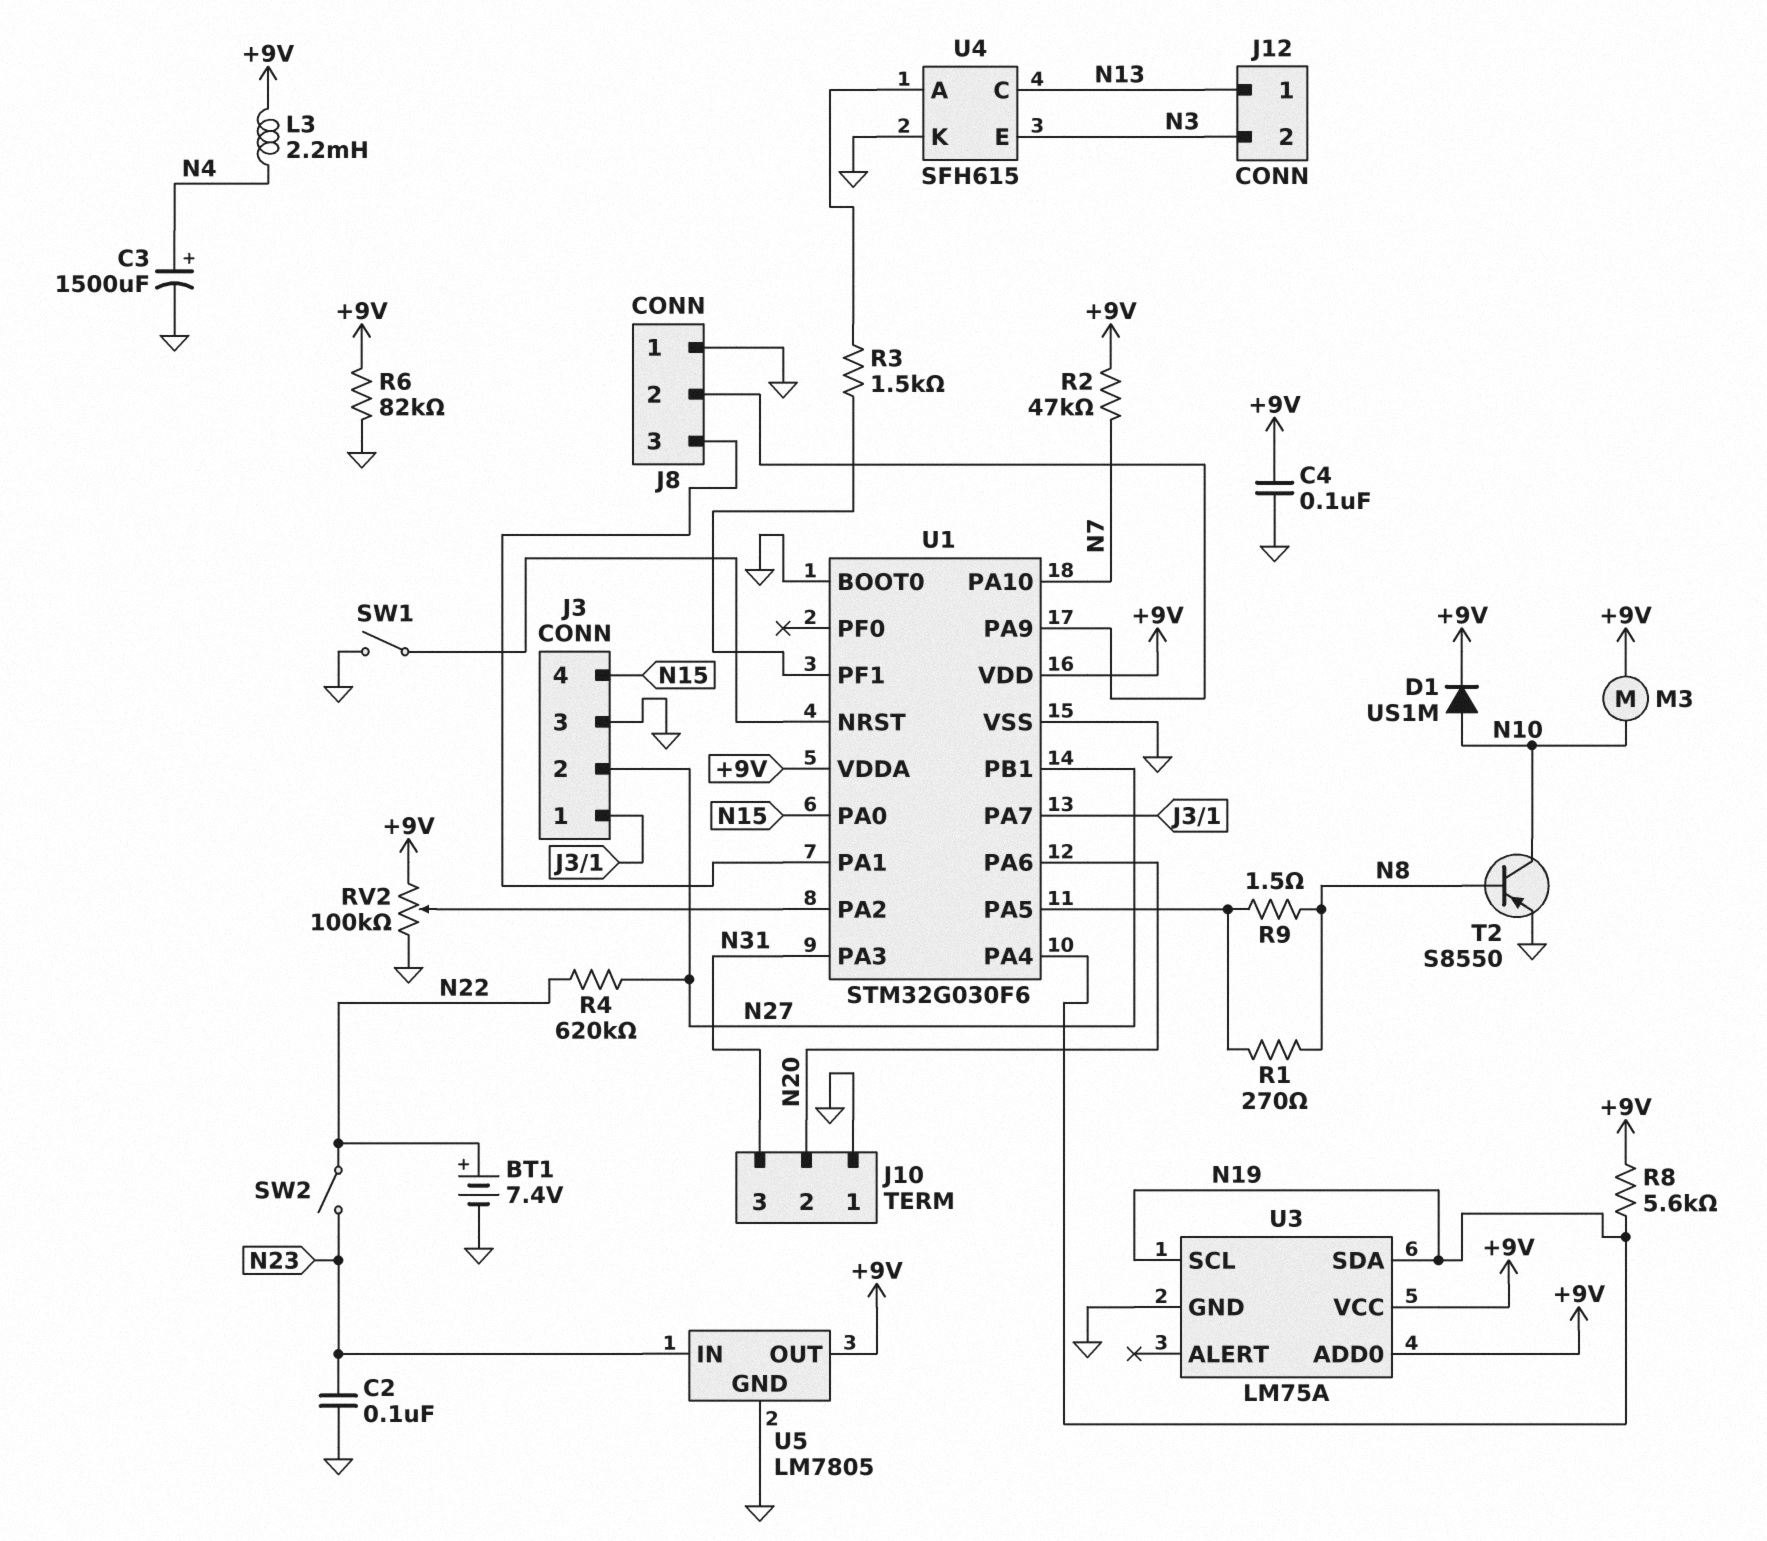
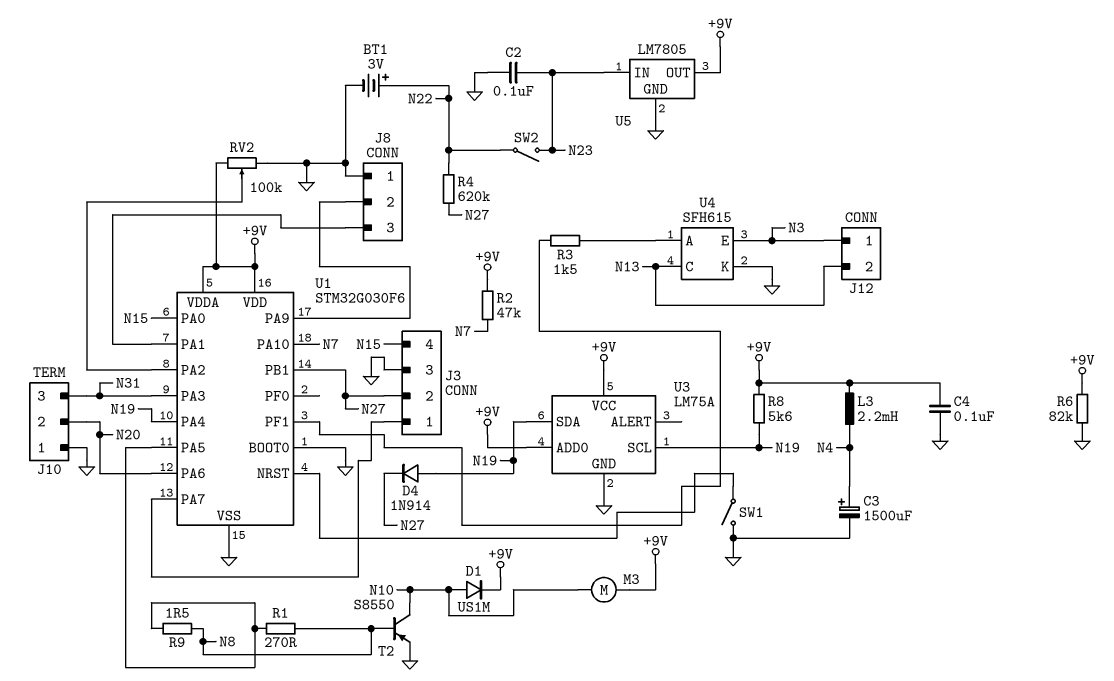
BT1: 7.4V (plus N22, minus GND) -> 3V (plus N22, minus GND)
D4: none -> diode 1N914 (A N19, K N27)
J12 pin 1: N13 -> N3
J12 pin 2: N3 -> N13

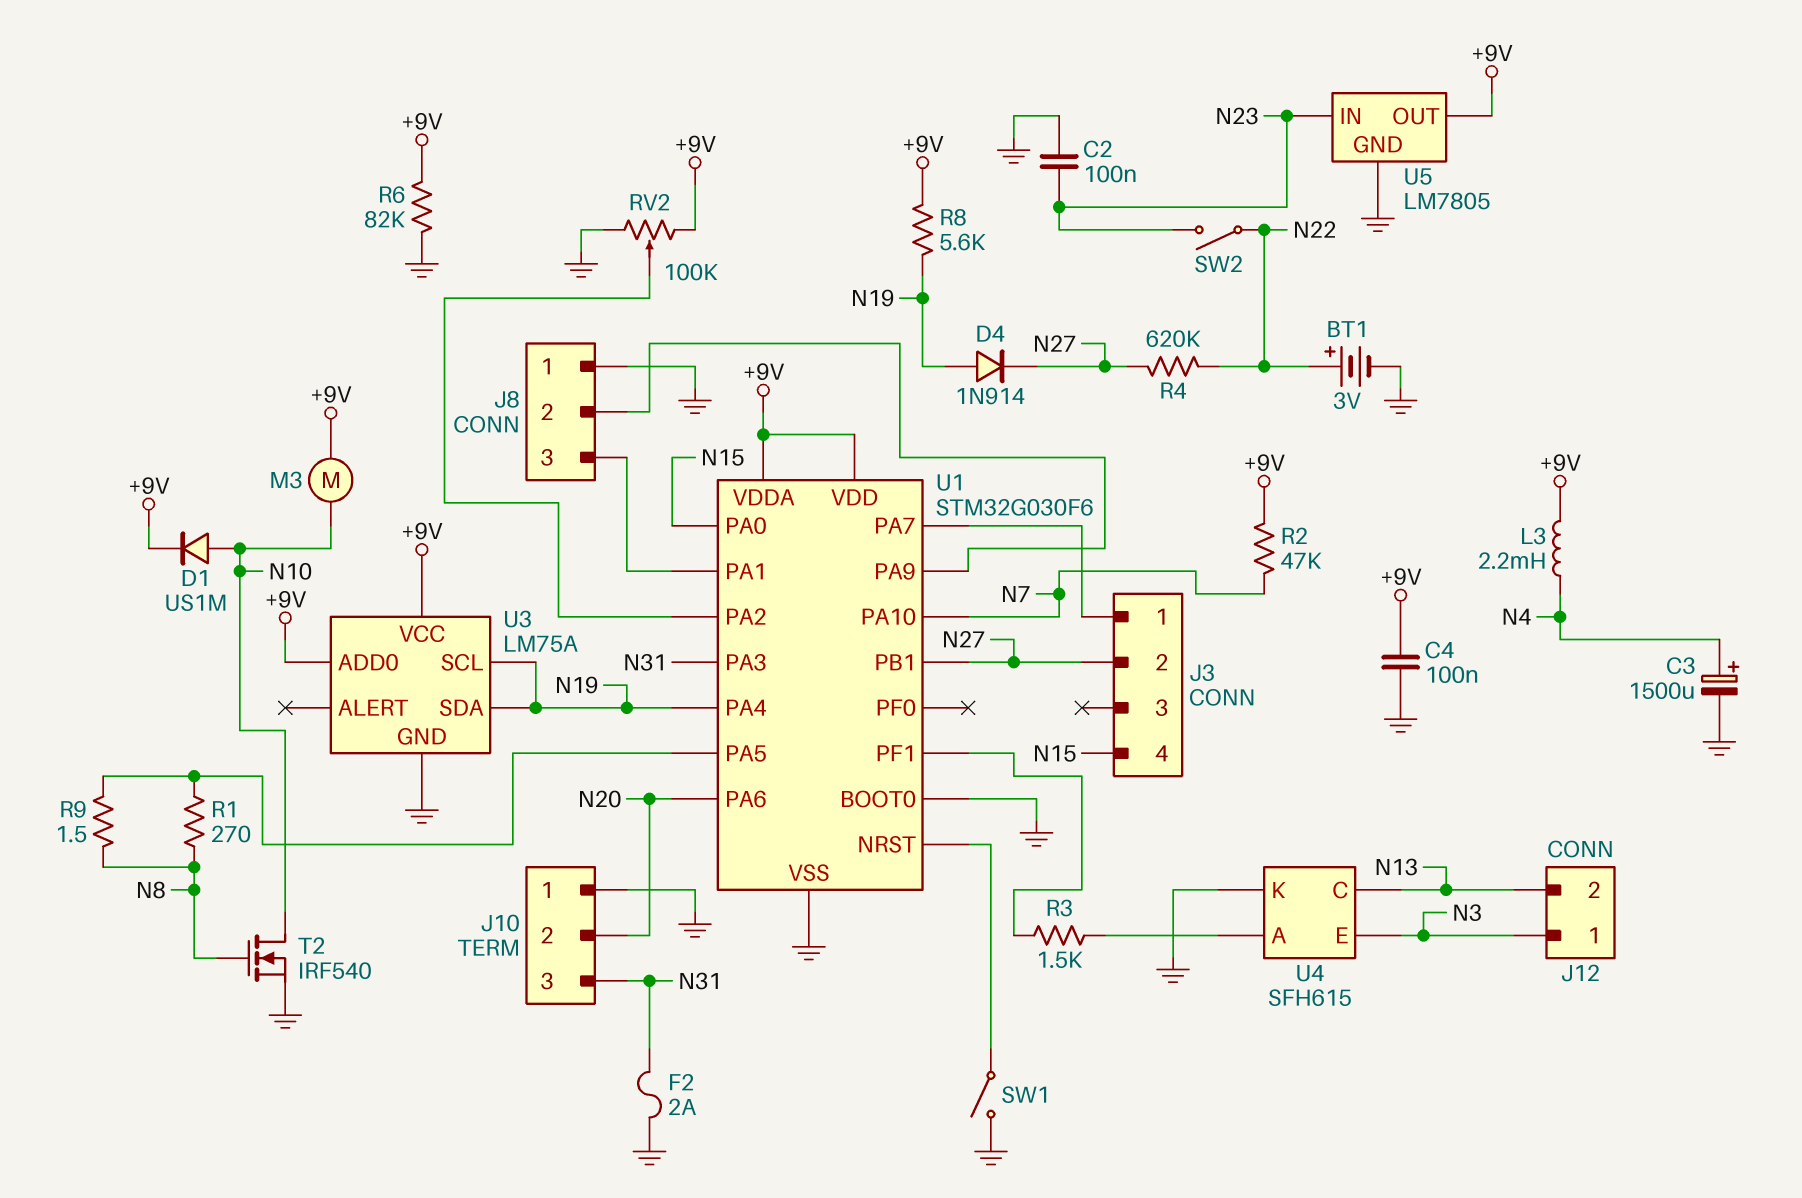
F2: none -> 2A (GND, N31)
J3 pin 3: GND -> none
T2: PNP S8550 (B N8, C N10, E GND) -> NMOS IRF540 (G N8, D N10, S GND)

